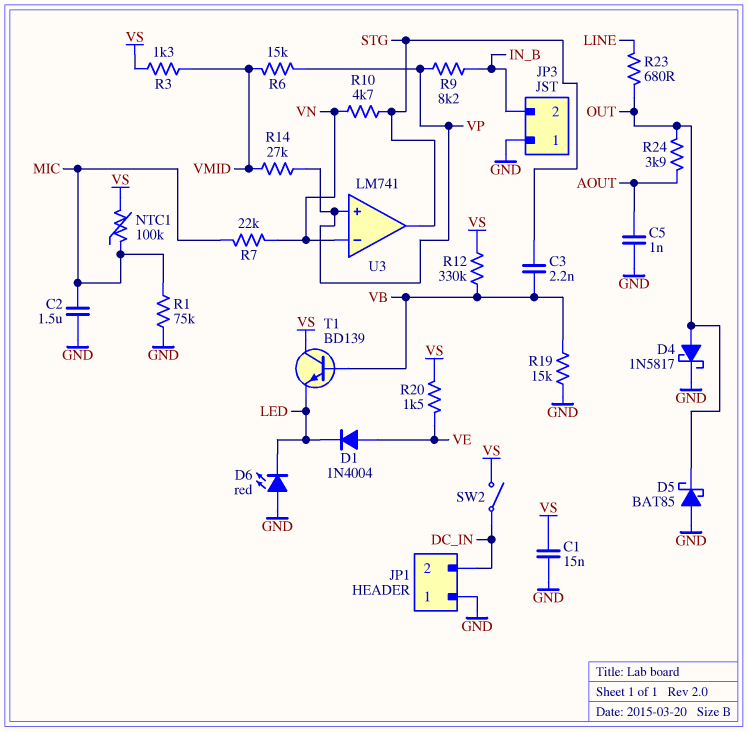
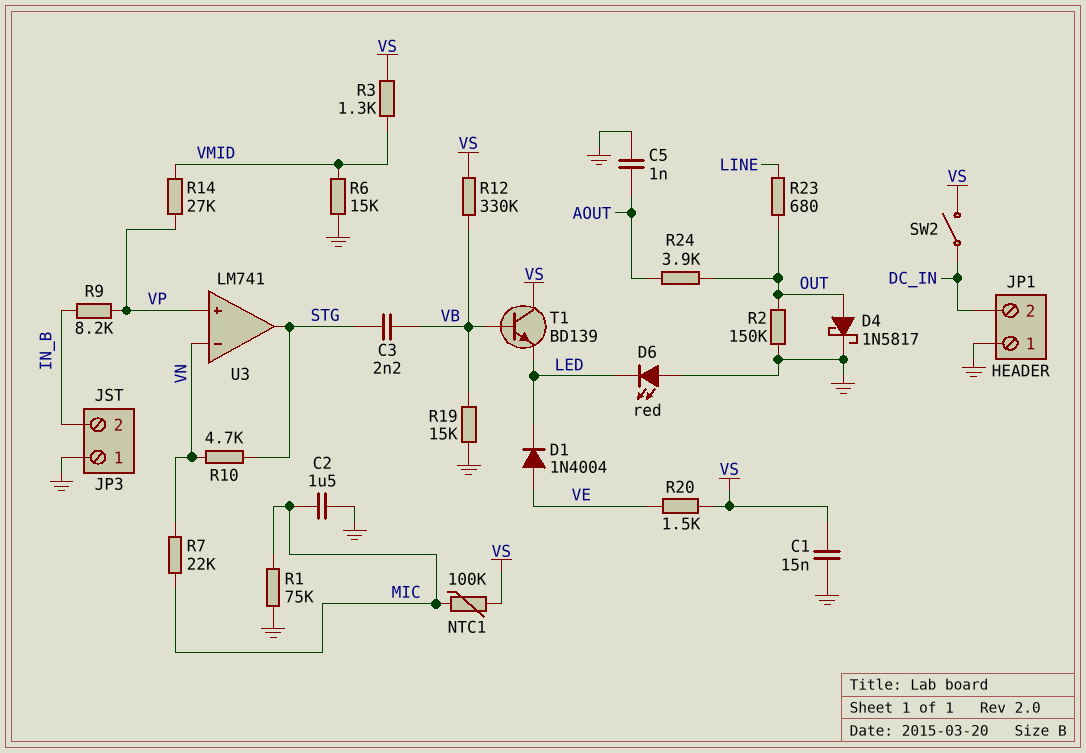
D5: schottky BAT85 (A GND, K OUT) -> none
R2: none -> 150k (GND, OUT)
R6: 15k (VMID, VP) -> 15k (GND, VMID)

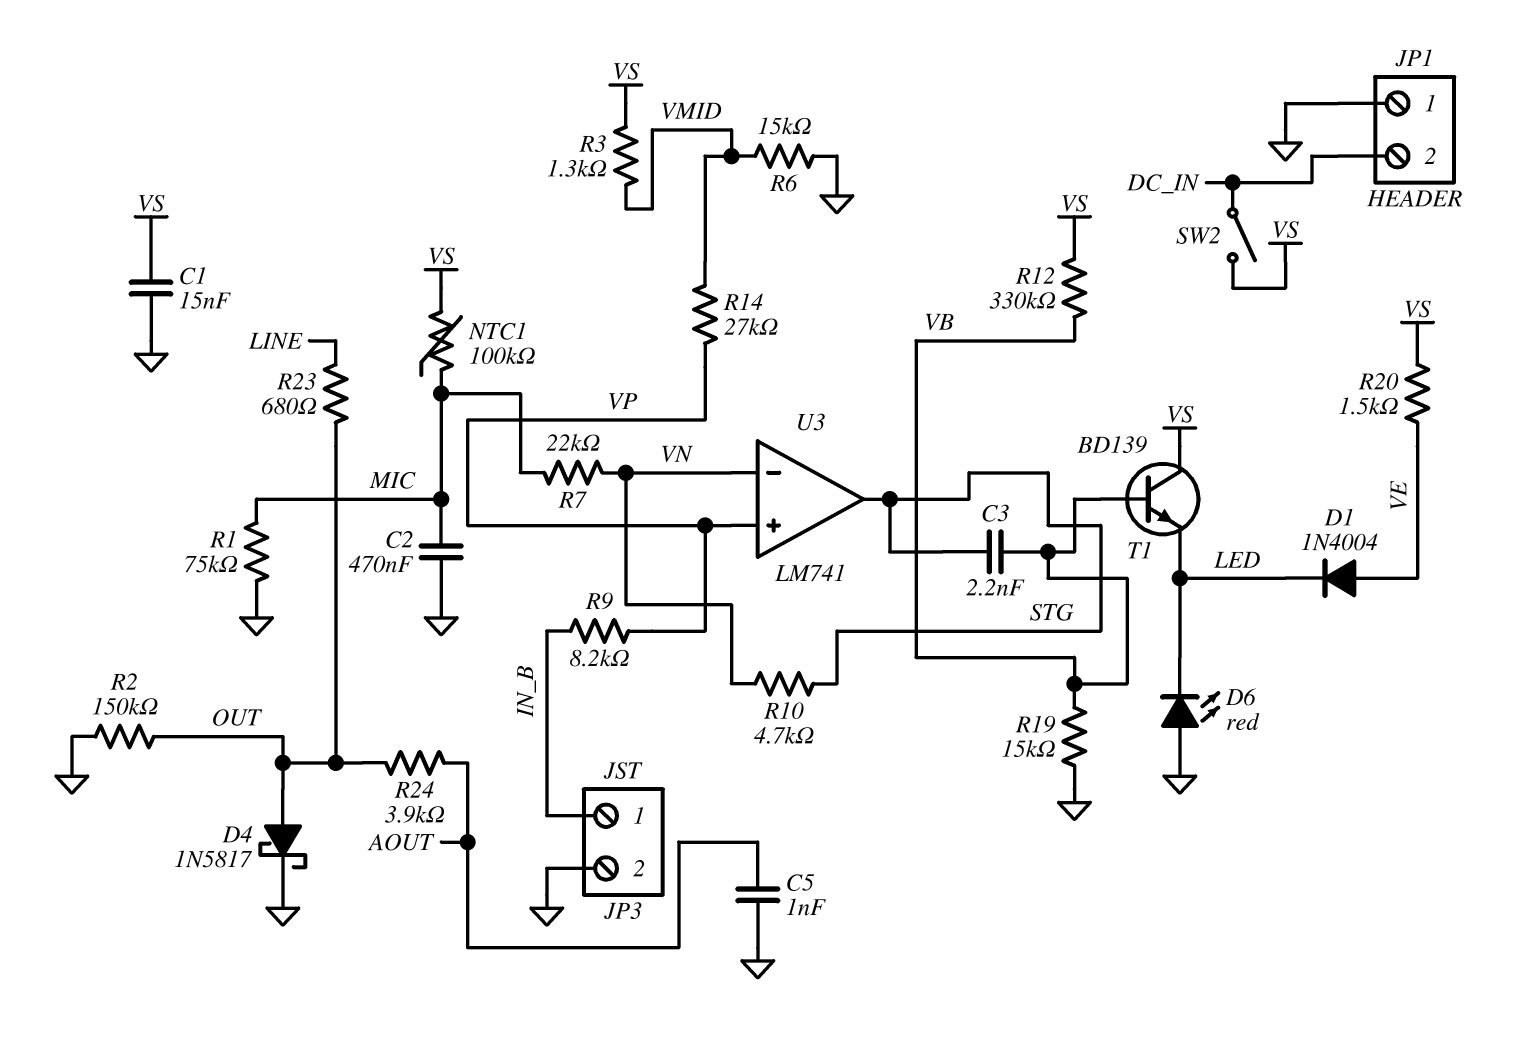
C2: 1.5uF (GND, MIC) -> 470nF (GND, MIC)
JP3 pin 1: GND -> IN_B
JP3 pin 2: IN_B -> GND

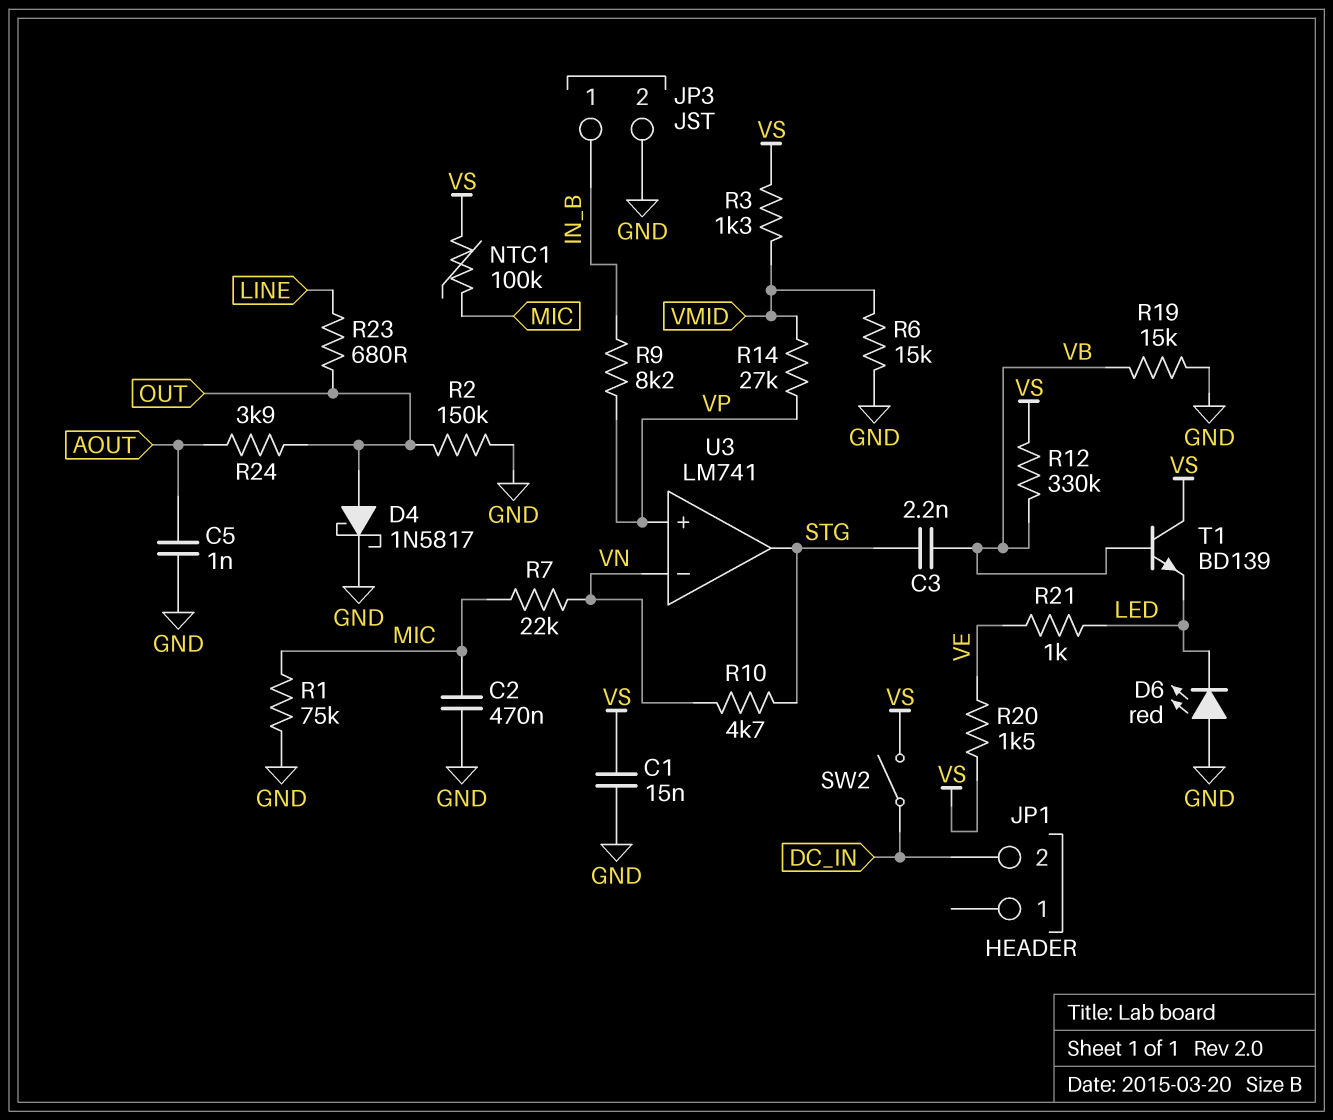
D1: diode 1N4004 (A VE, K LED) -> none
JP1 pin 1: GND -> none
R21: none -> 1k (LED, VE)

